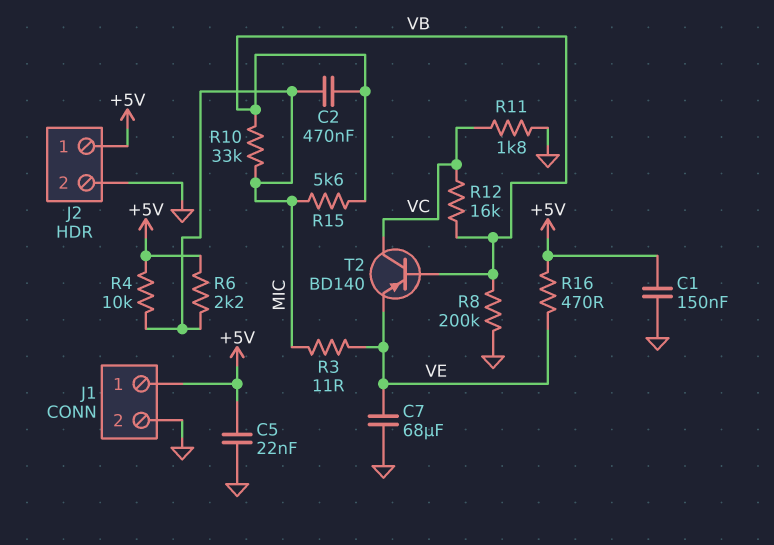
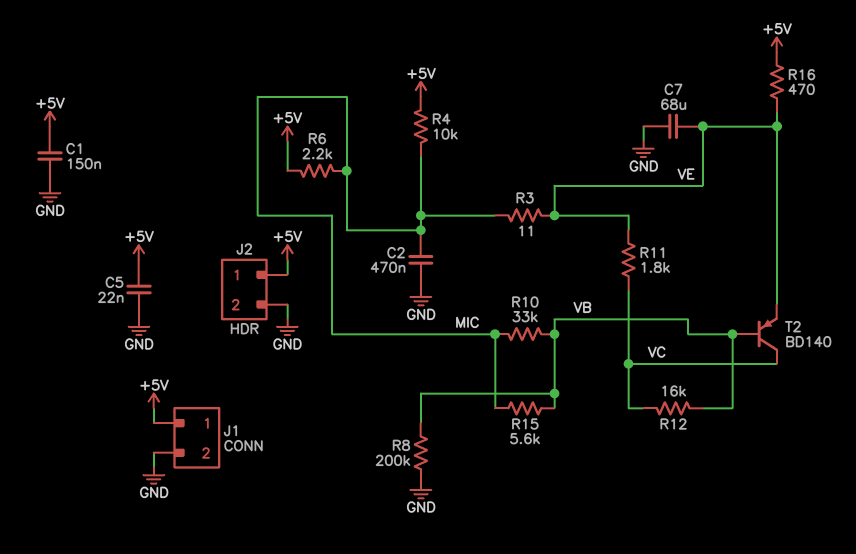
C2: 470nF (MIC, VB) -> 470nF (GND, MIC)
R11: 1.8k (GND, VC) -> 1.8k (VC, VE)

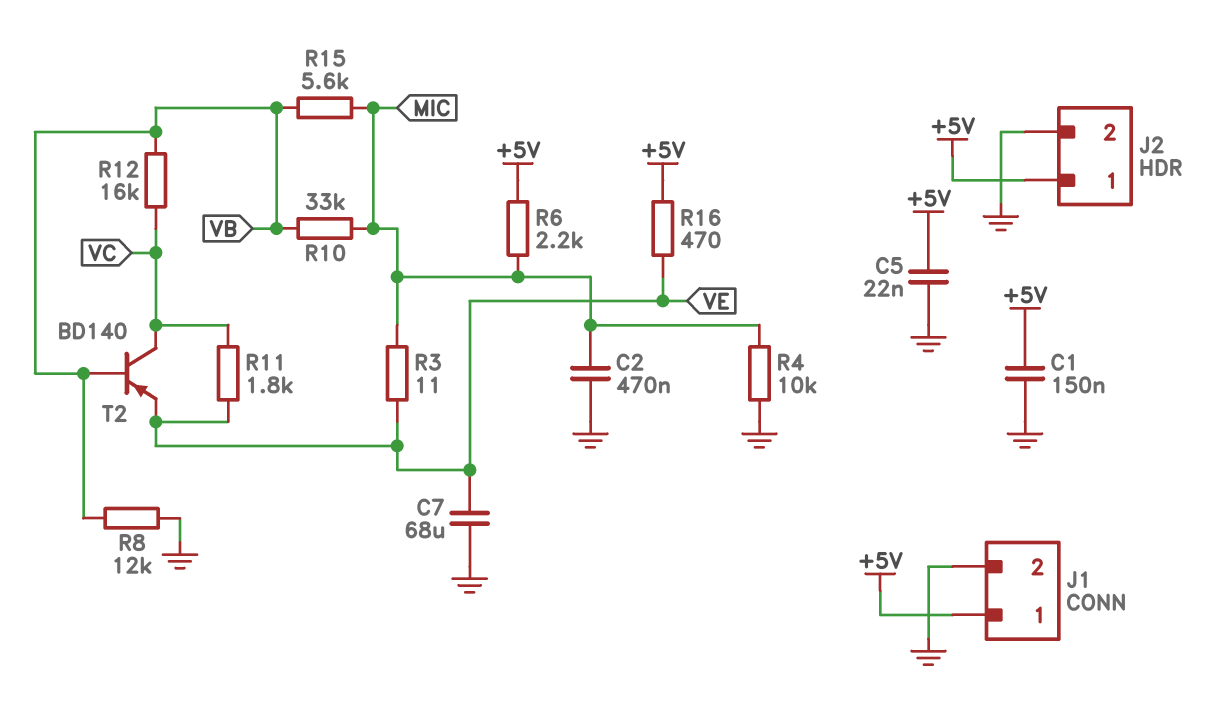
R4: 10k (+5V, MIC) -> 10k (GND, MIC)
R8: 200k (GND, VB) -> 12k (GND, VB)

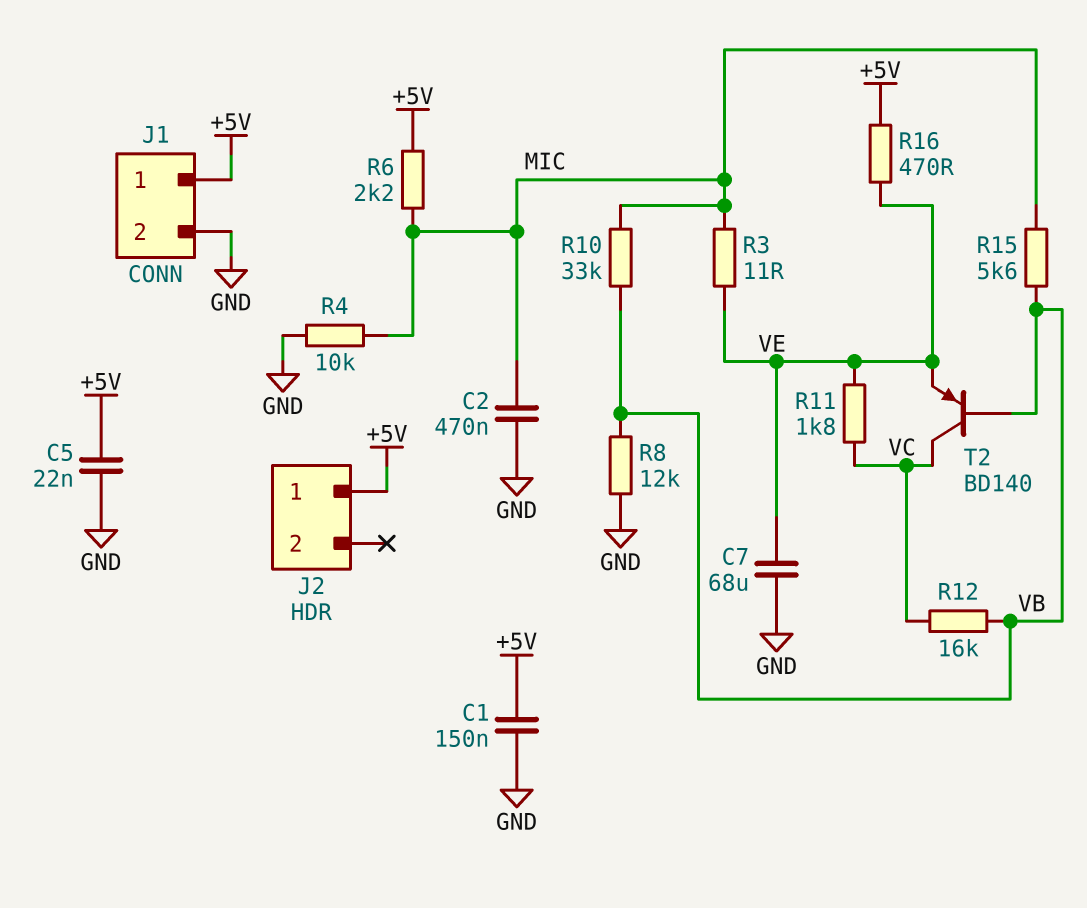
J2 pin 2: GND -> none

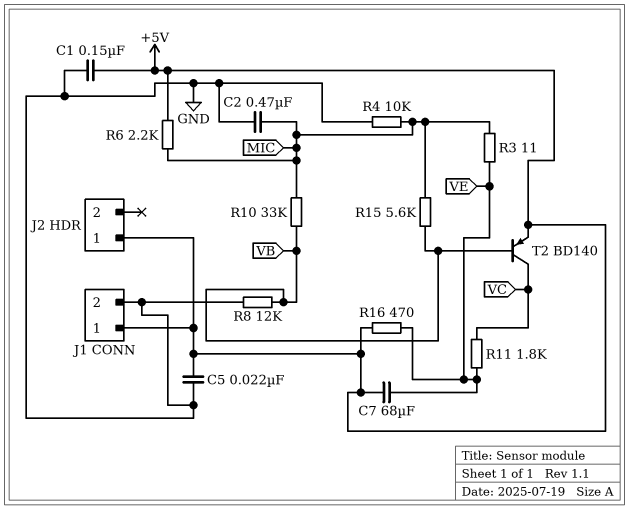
C7: 68uF (GND, VE) -> 68uF (+5V, VE)
R12: 16k (VB, VC) -> none
T2: PNP BD140 (B VB, C VC, E VE) -> PNP BD140 (B VB, C VC, E +5V)

